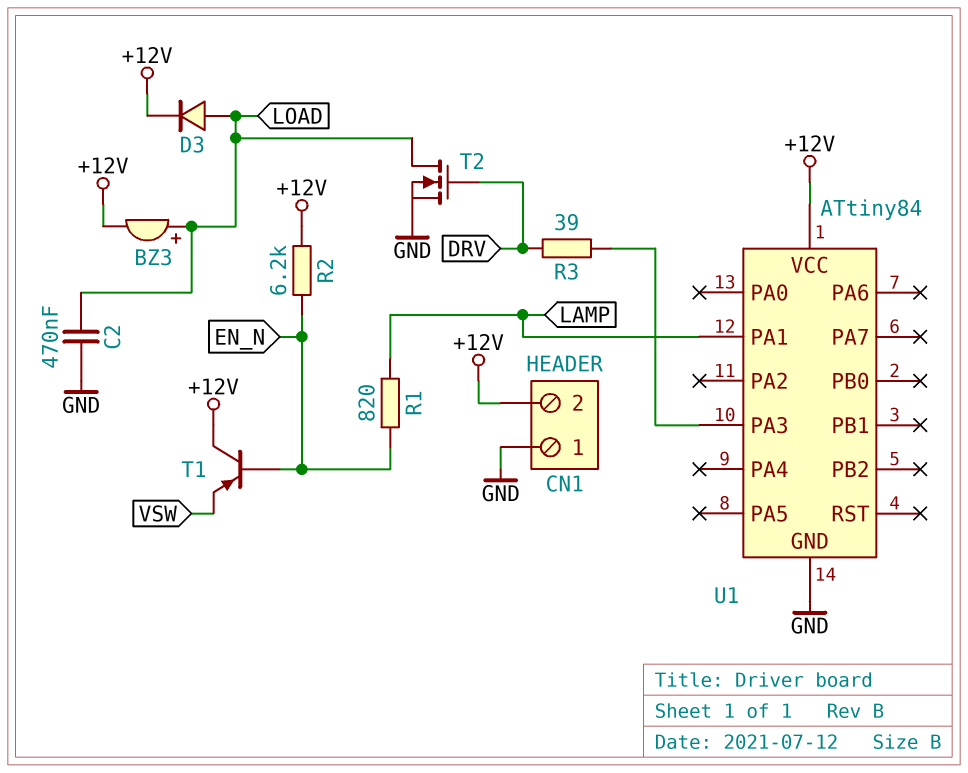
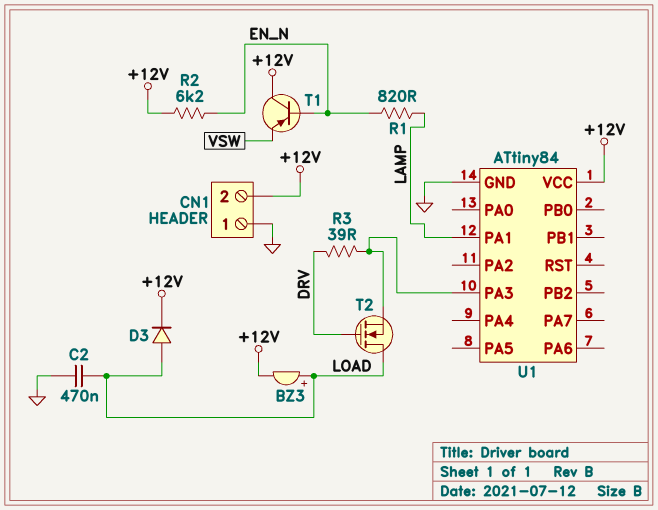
T2: NMOS (G DRV, D LOAD, S GND) -> NMOS (G DRV, D LOAD, S U1/PA3)

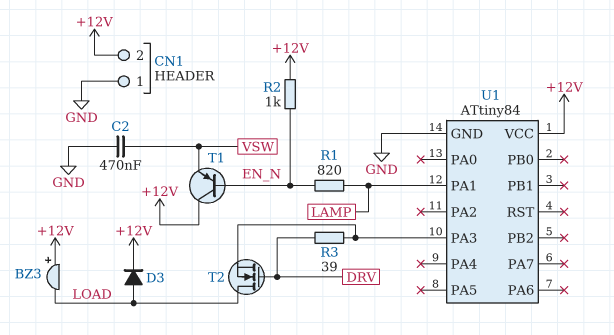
BZ3: buzzer (plus LOAD, minus +12V) -> buzzer (plus +12V, minus LOAD)
C2: 470nF (GND, LOAD) -> 470nF (GND, VSW)
R2: 6.2k (+12V, EN_N) -> 1k (+12V, EN_N)

